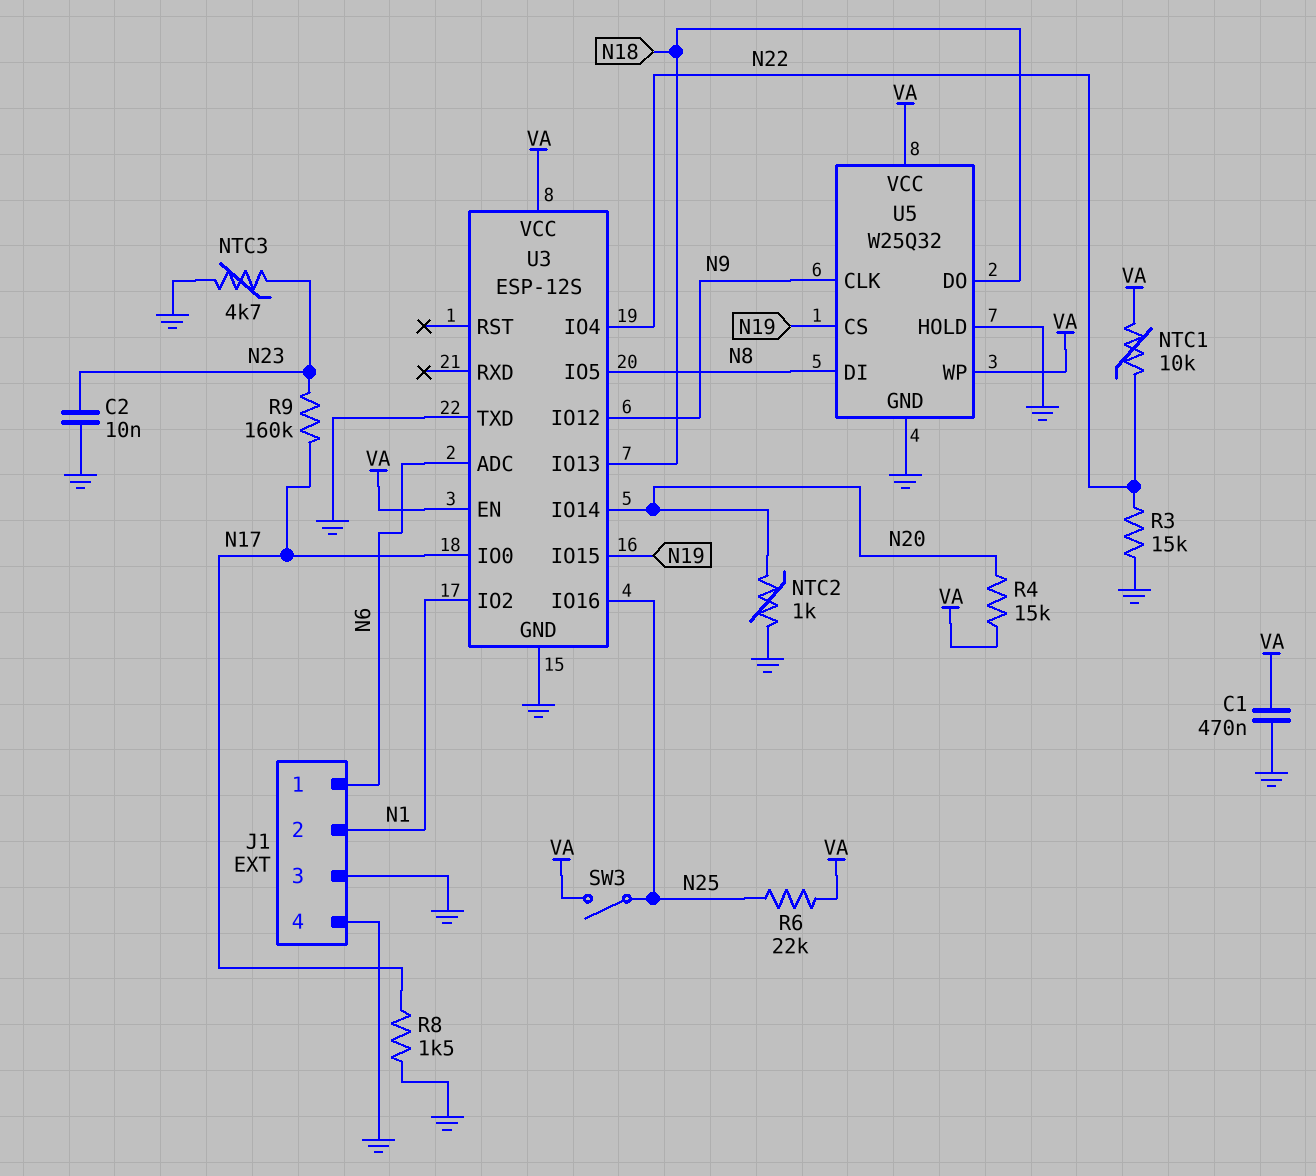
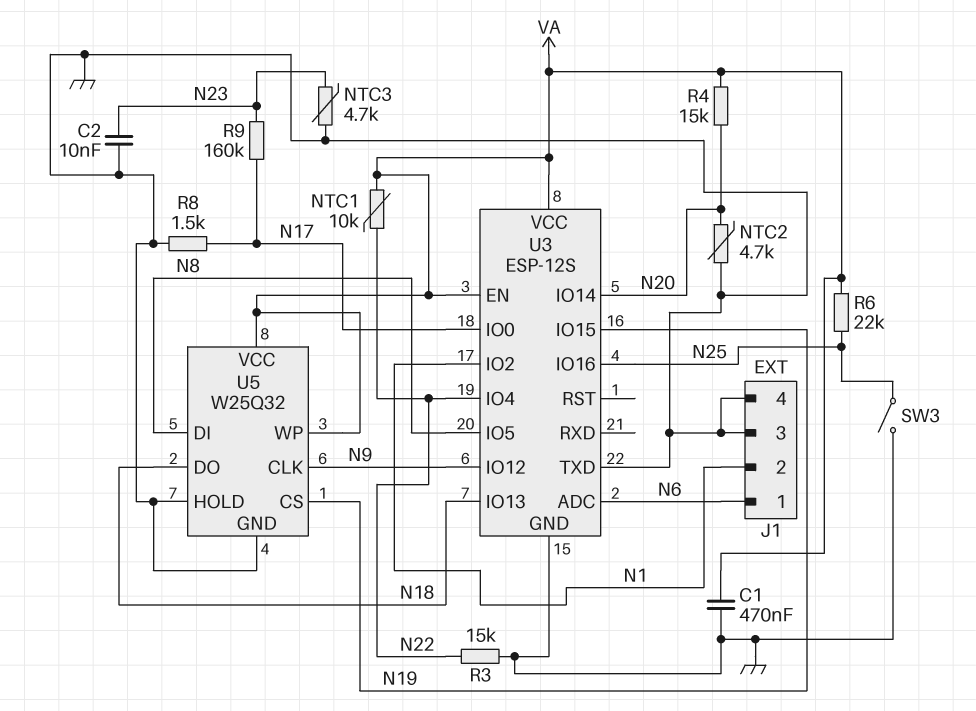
NTC2: 1k (GND, N20) -> 4.7k (GND, N20)
SW3: switch (N25, VA) -> switch (GND, N25)

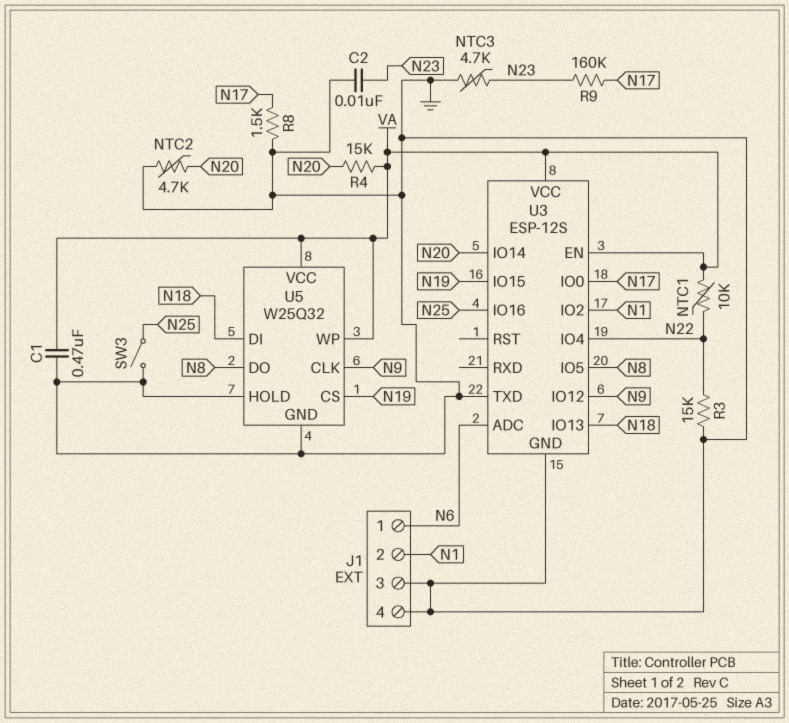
R6: 22k (N25, VA) -> none
U5 pin DI: N8 -> N18
U5 pin DO: N18 -> N8

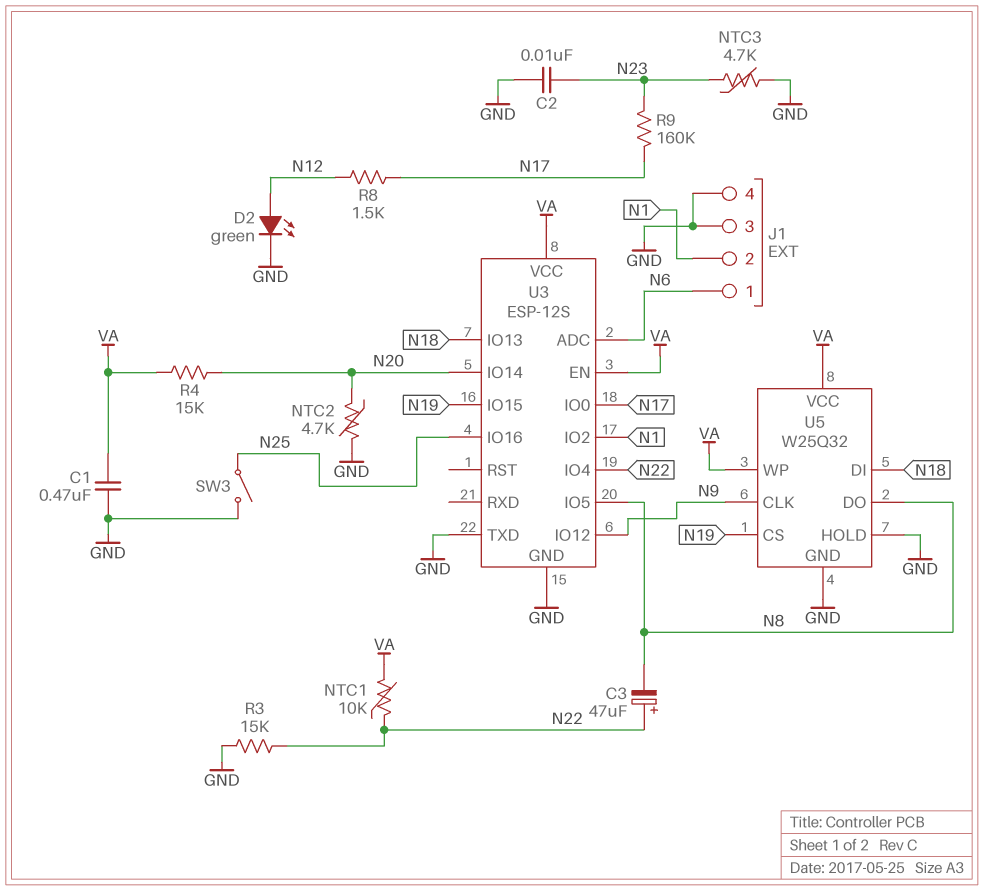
C3: none -> 47uF (plus N22, minus N8)
D2: none -> LED green (A N12, K GND)
R8: 1.5k (GND, N17) -> 1.5k (N12, N17)

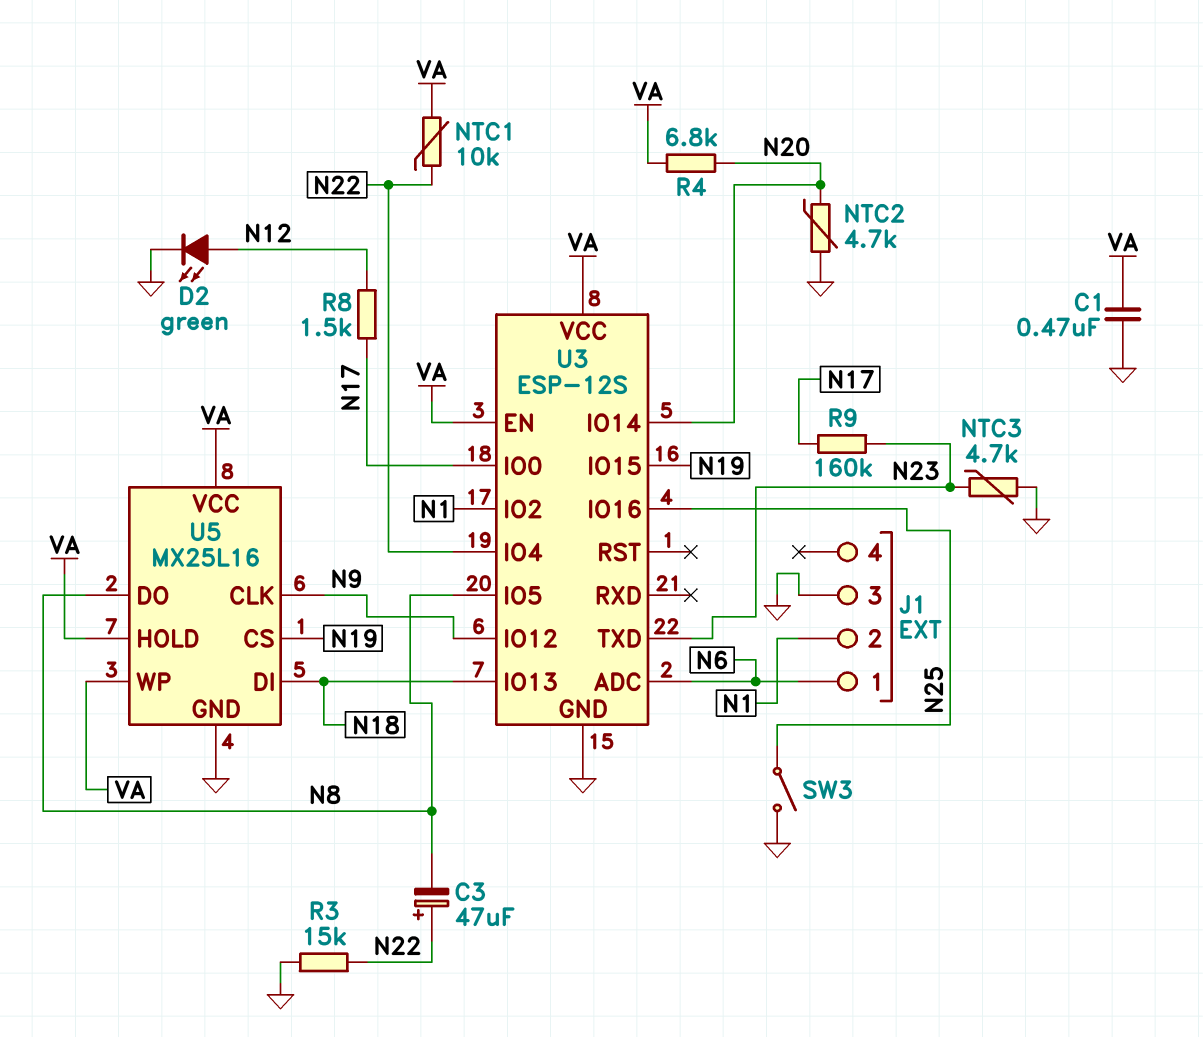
C2: 10nF (GND, N23) -> none
J1 pin 4: GND -> none
R4: 15k (N20, VA) -> 6.8k (N20, VA)
U3 pin TXD: GND -> N23
U5: W25Q32 -> MX25L16
U5 pin HOLD: GND -> VA

